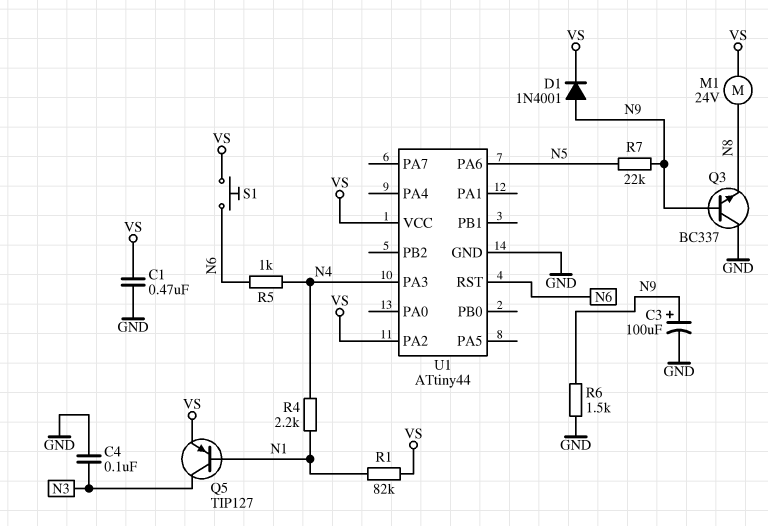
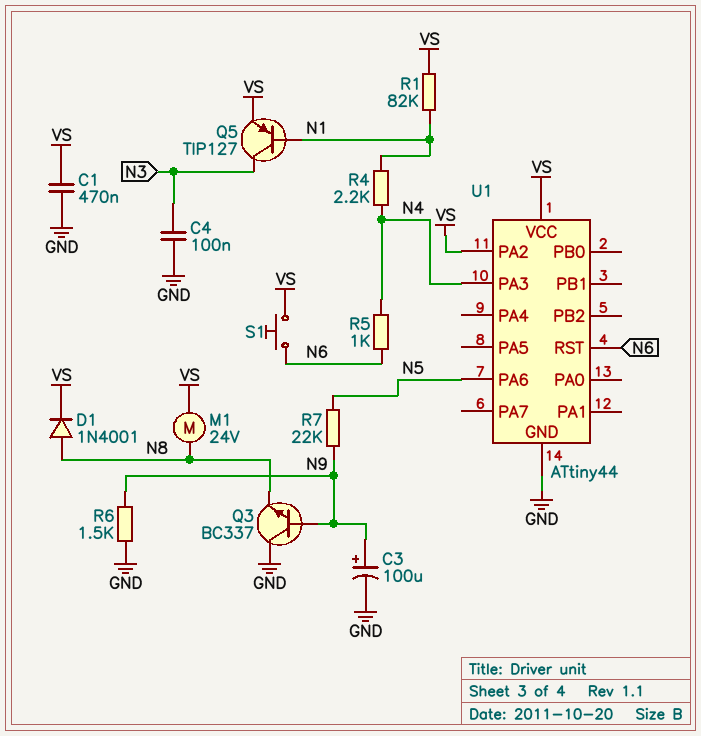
D1: diode 1N4001 (A N9, K VS) -> diode 1N4001 (A N8, K VS)

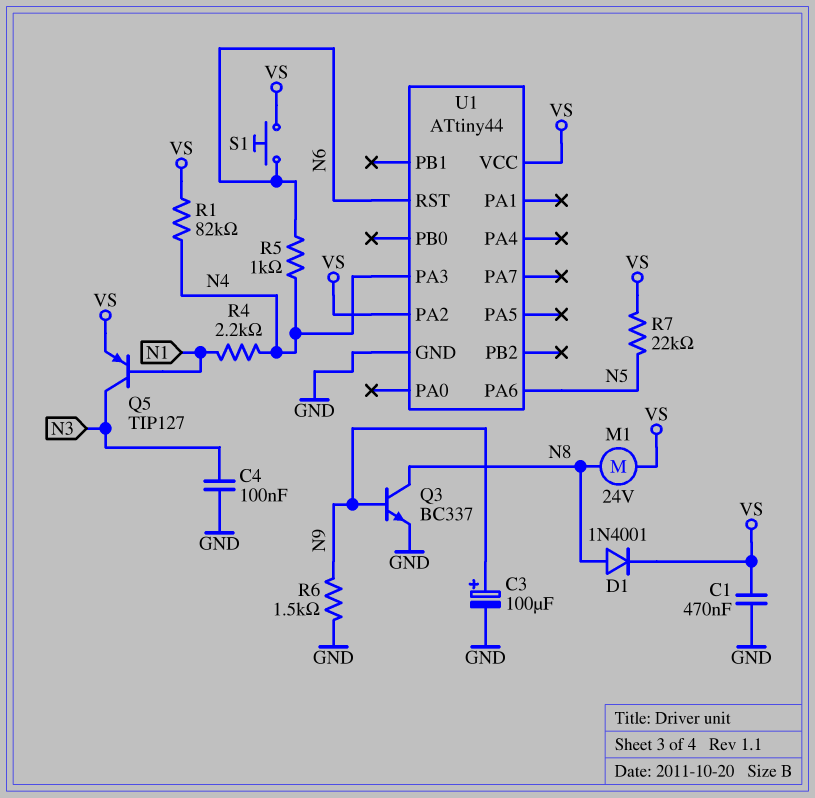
Q3: NPN BC337 (B N9, C GND, E N8) -> NPN BC337 (B N9, C N8, E GND)
R1: 82k (N1, VS) -> 82k (N4, VS)
R7: 22k (N5, N9) -> 22k (N5, VS)

